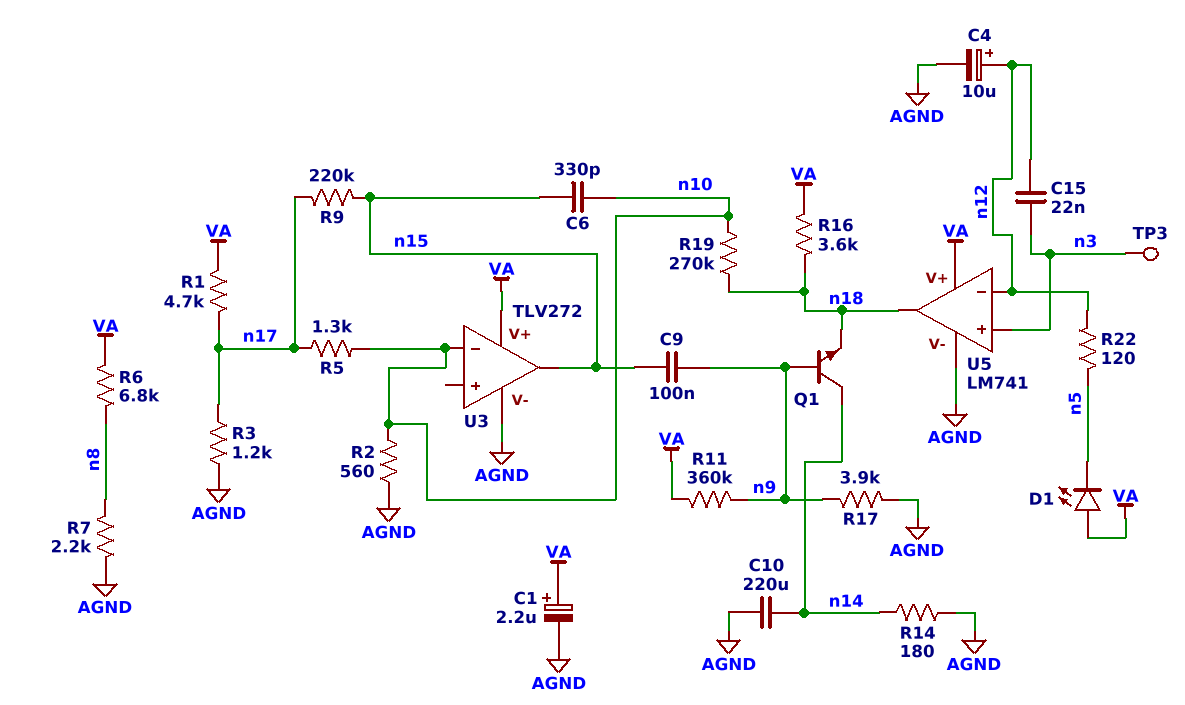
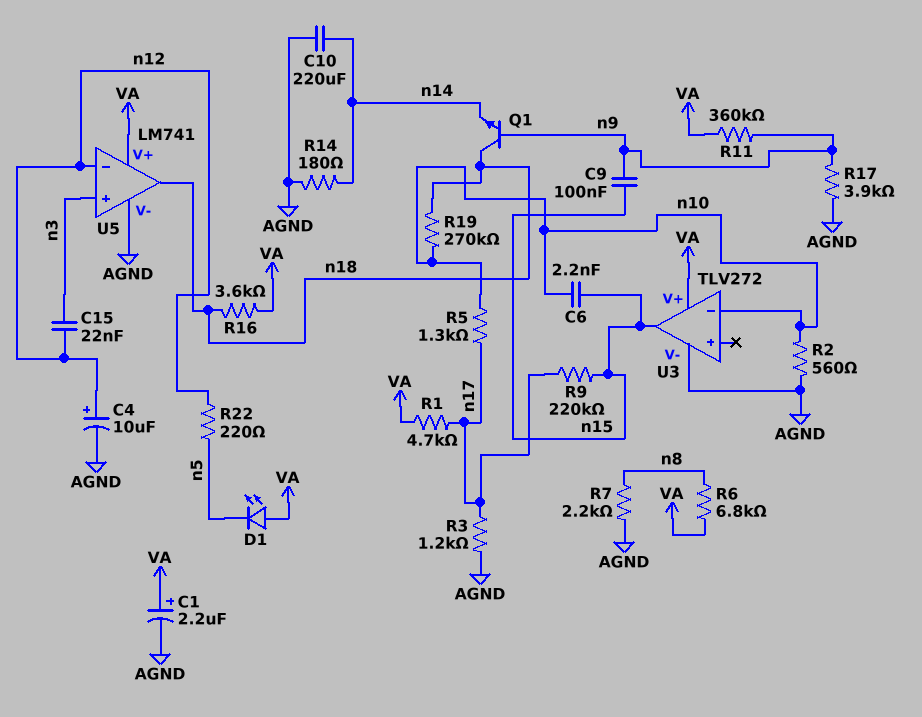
C6: 330pF (n10, n15) -> 2.2nF (n10, n15)
Q1: NPN (B n9, C n14, E n18) -> NPN (B n9, C n18, E n14)
R22: 120 (n5, n12) -> 220 (n5, n12)
TP3: test point (n3) -> none

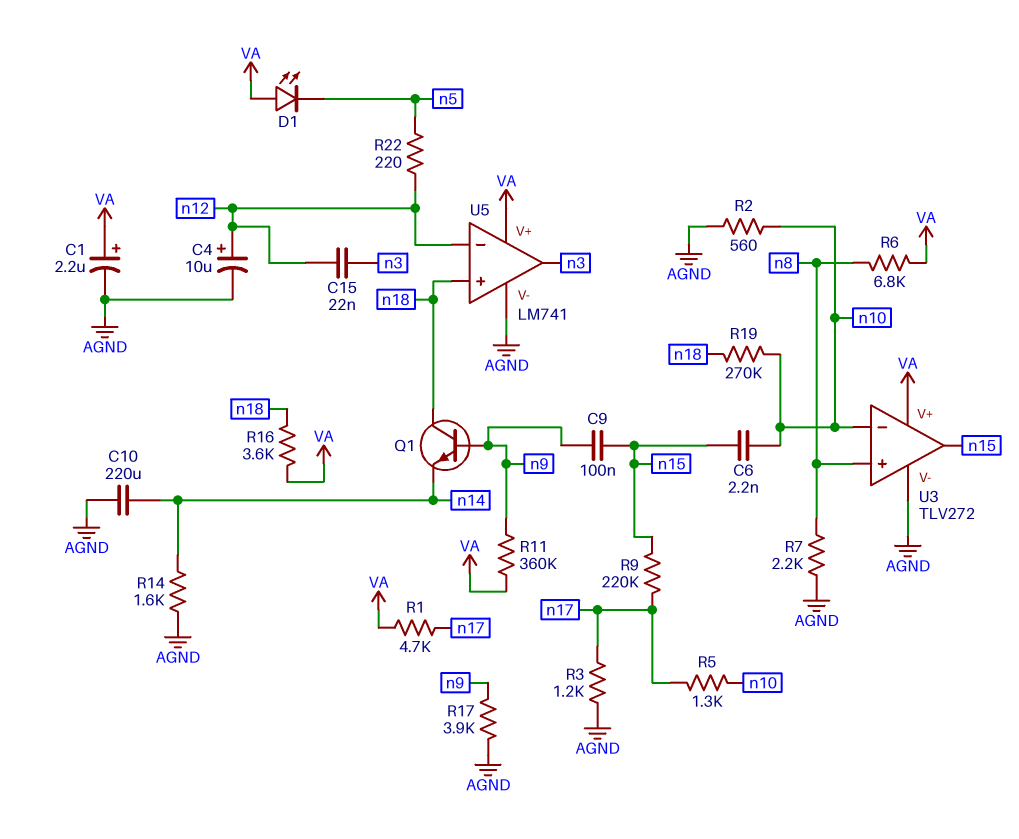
R14: 180 (AGND, n14) -> 1.6k (AGND, n14)
U3 pin in+: none -> n8
U5 pin in+: n3 -> n18
U5 pin out: n18 -> n3

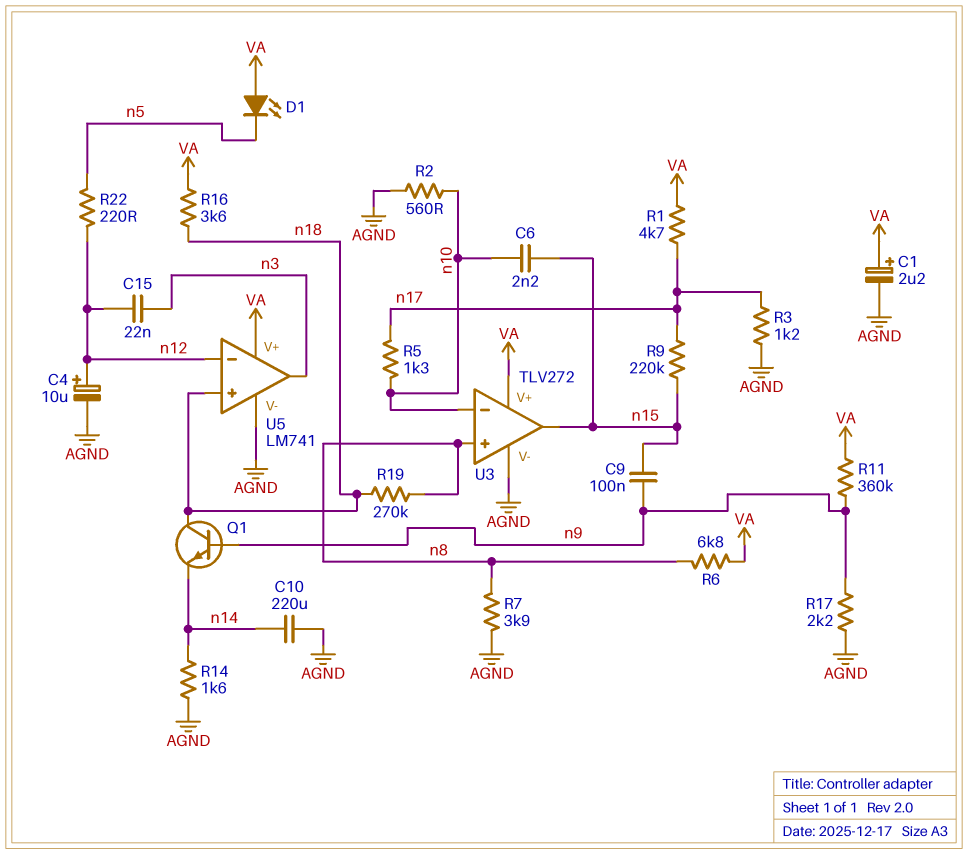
R7: 2.2k (AGND, n8) -> 3.9k (AGND, n8)
R17: 3.9k (AGND, n9) -> 2.2k (AGND, n9)
R19: 270k (n10, n18) -> 270k (n8, n18)

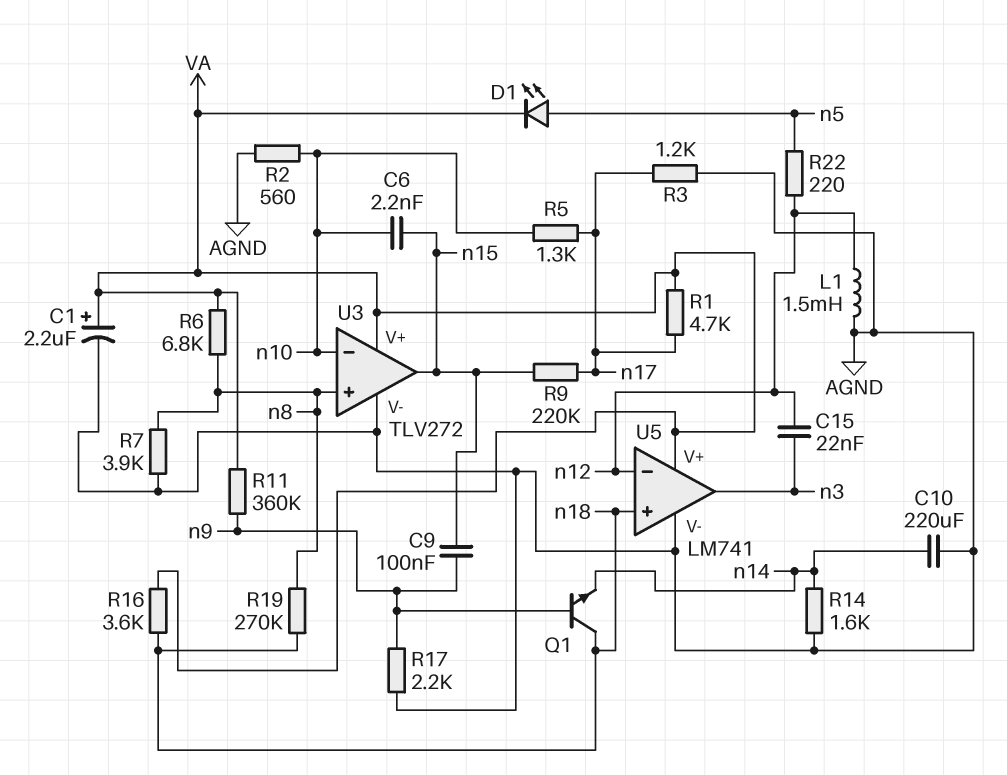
C4: 10uF (plus n12, minus AGND) -> none
D1: LED (A VA, K n5) -> LED (A n5, K VA)
L1: none -> 1.5mH (AGND, n12)

